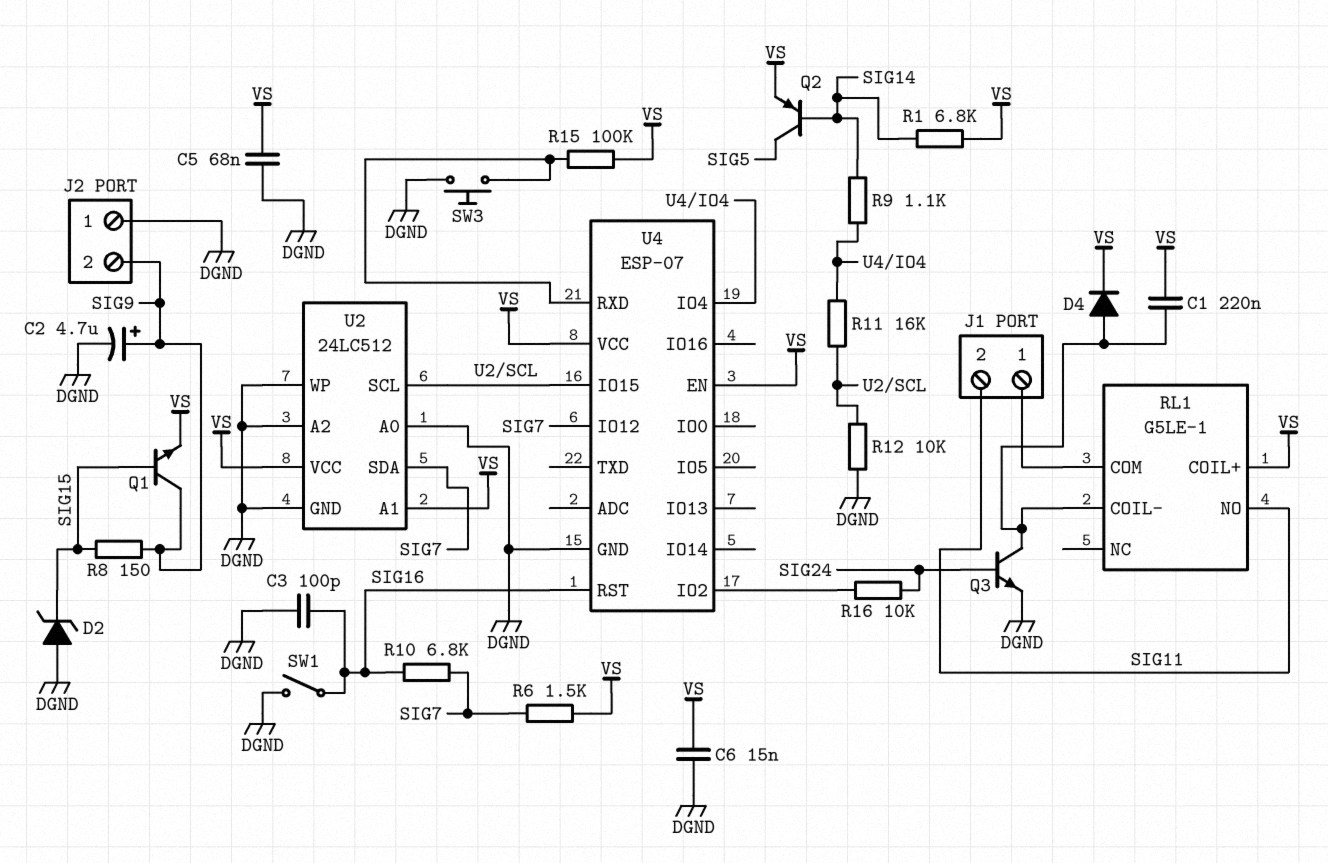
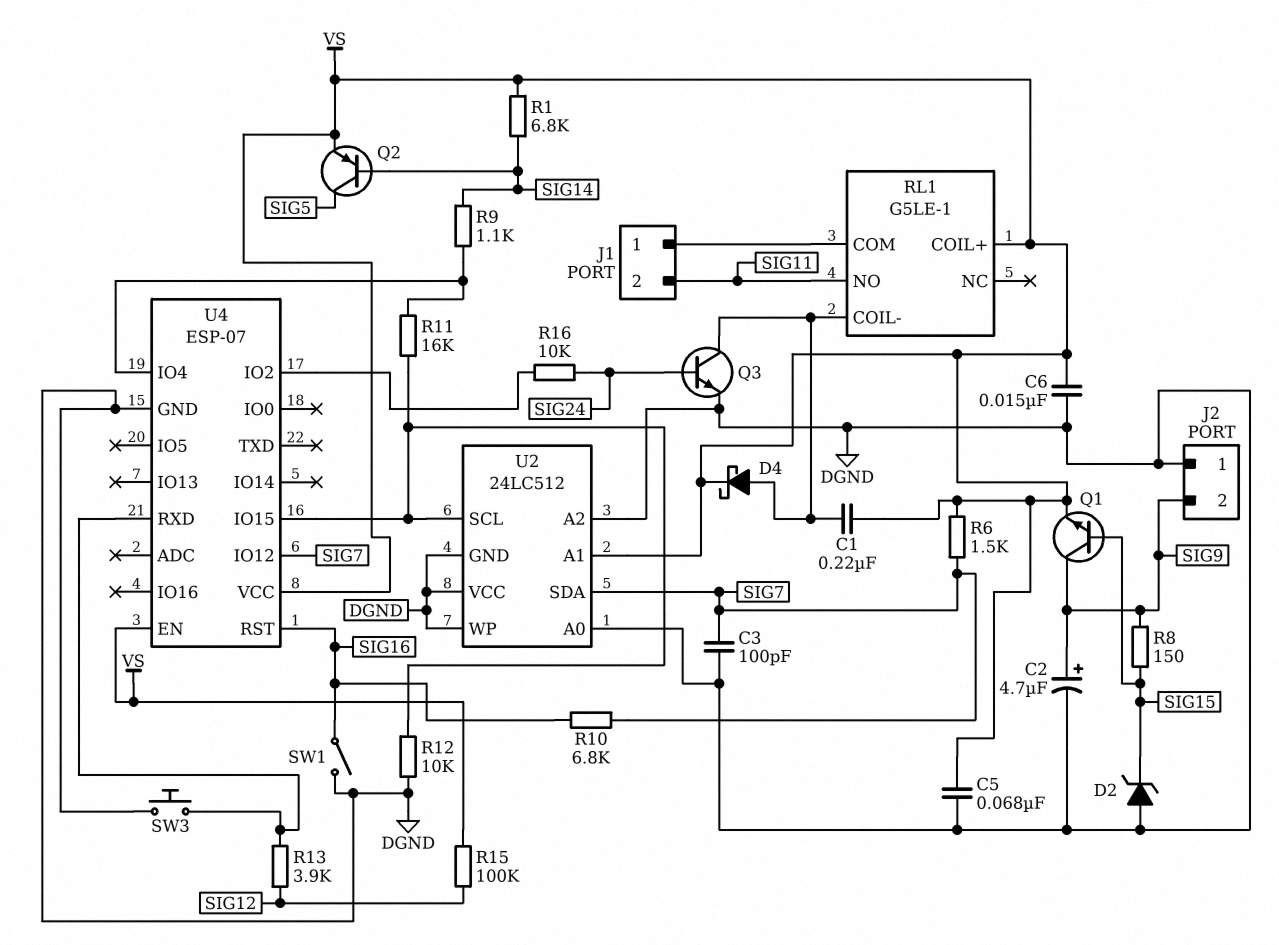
C3: 100pF (DGND, SIG16) -> 100pF (DGND, SIG7)
D4: diode (A RL1/COIL-, K VS) -> schottky (A RL1/COIL-, K VS)
R13: none -> 3.9k (SIG12, U4/RXD)
R15: 100k (U4/RXD, VS) -> 100k (SIG12, VS)
U2 pin VCC: VS -> DGND

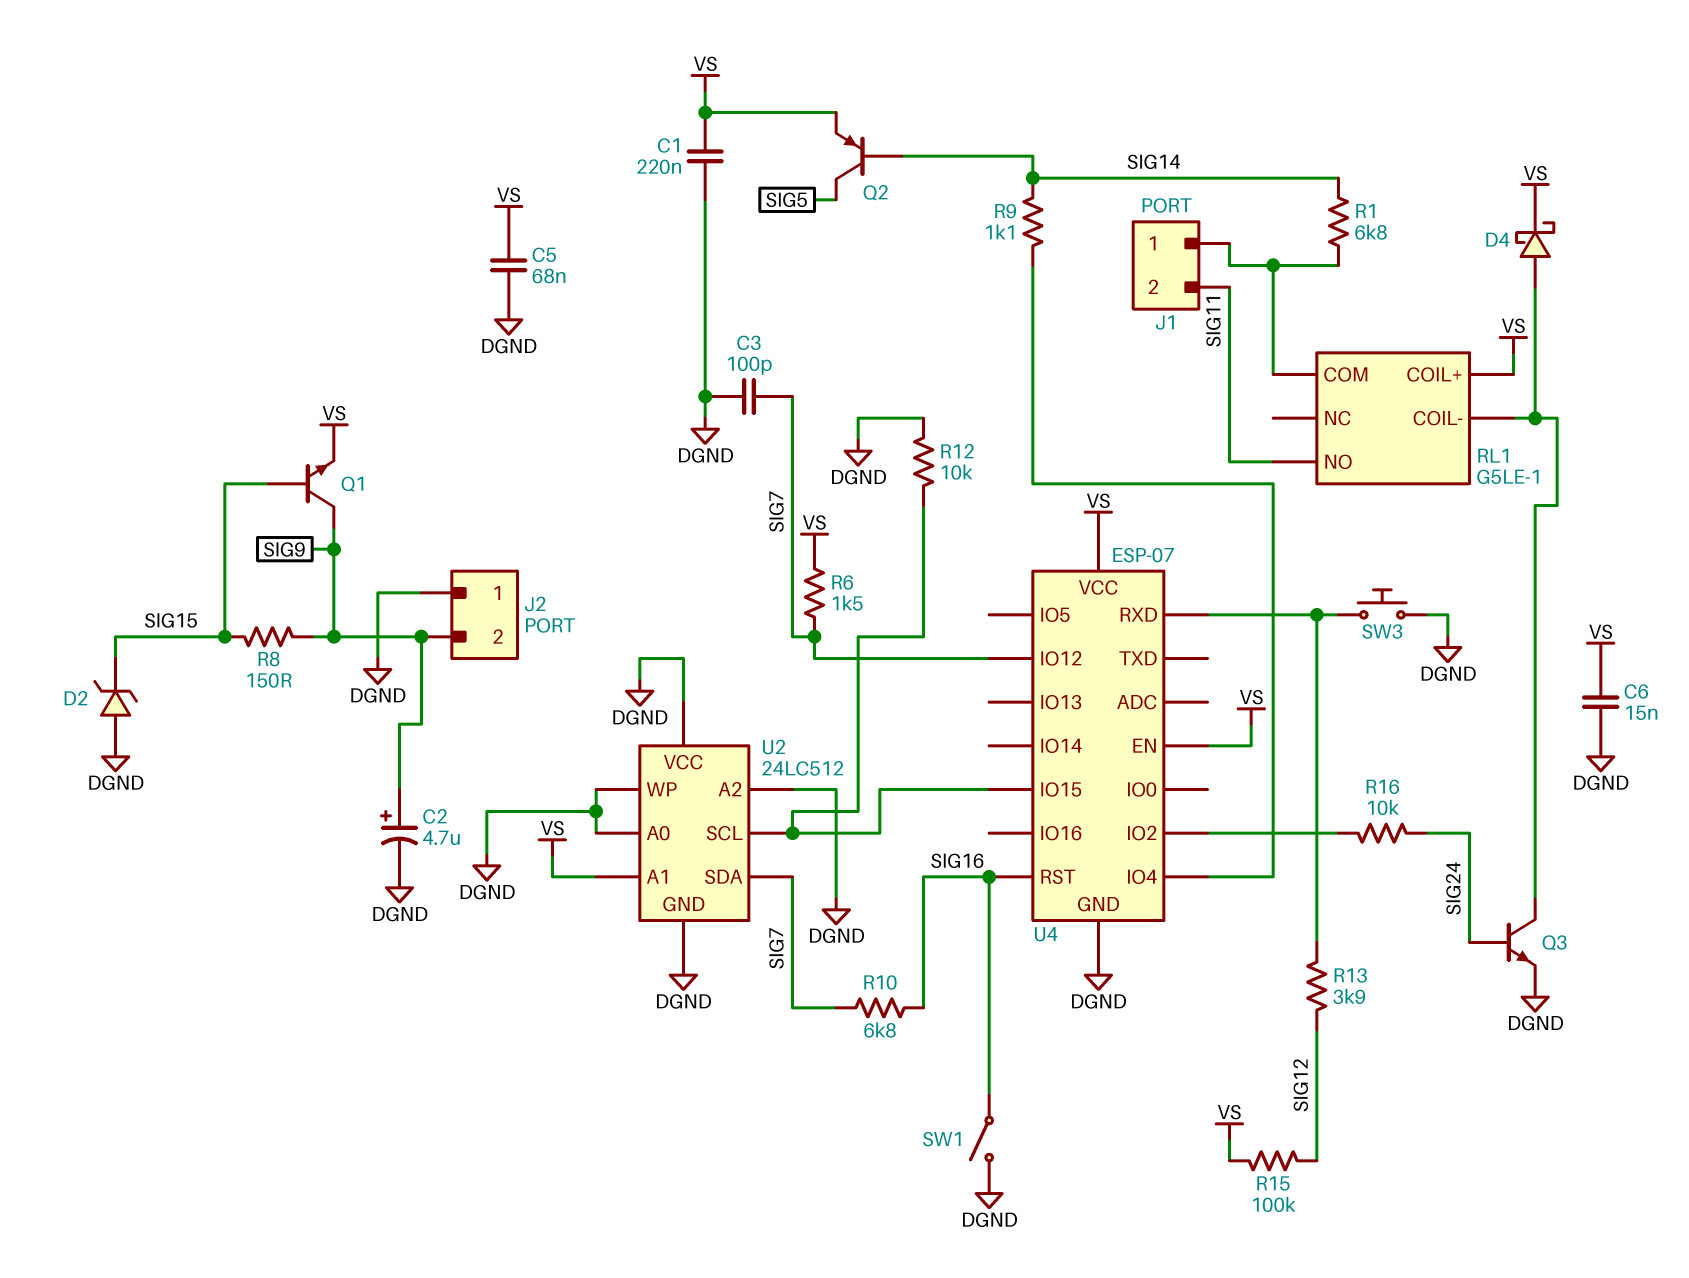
C1: 220nF (RL1/COIL-, VS) -> 220nF (DGND, VS)
R1: 6.8k (SIG14, VS) -> 6.8k (J1/1, SIG14)
R11: 16k (U2/SCL, U4/IO4) -> none

